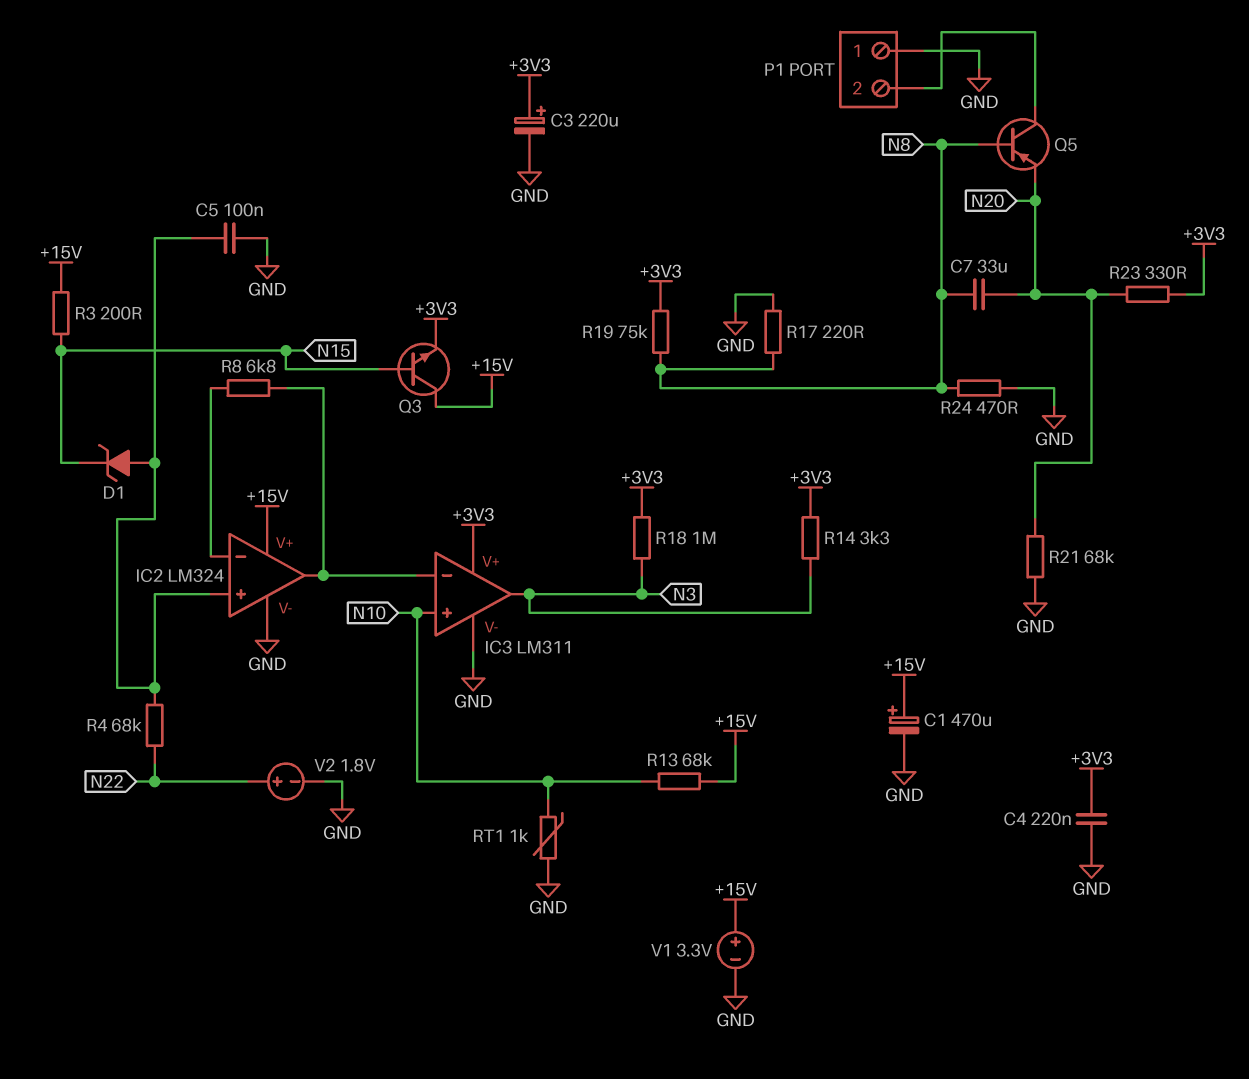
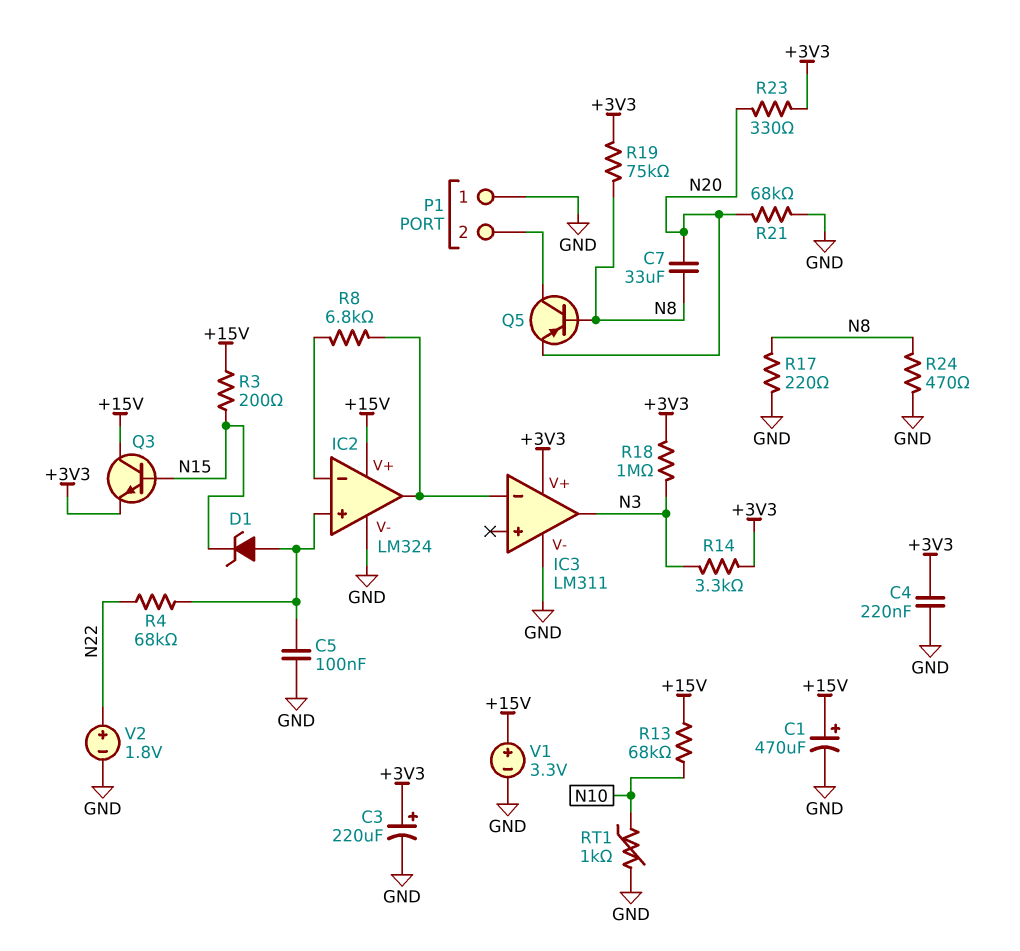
IC3 pin in+: N10 -> none

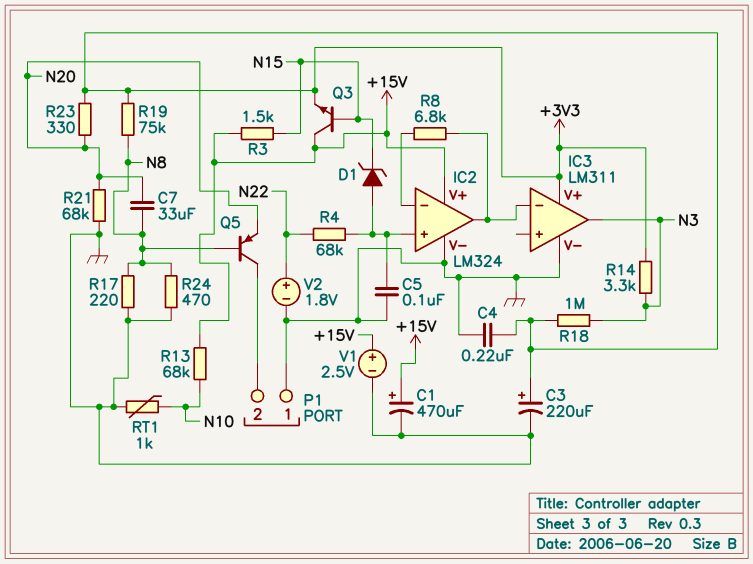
R3: 200 (+15V, N15) -> 1.5k (+15V, N15)
V1: 3.3V (plus +15V, minus GND) -> 2.5V (plus +15V, minus GND)

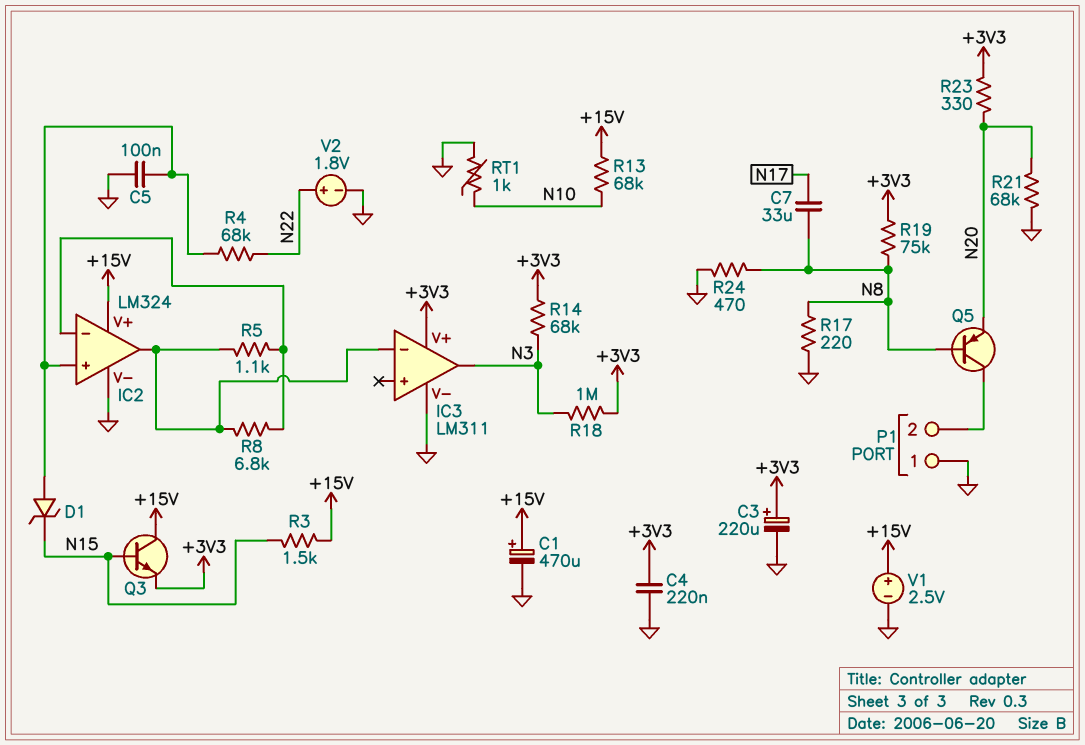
C7: 33uF (N8, N20) -> 33uF (N8, N17)
R5: none -> 1.1k (IC2/in-, IC2/out)
R14: 3.3k (+3V3, N3) -> 68k (+3V3, N3)

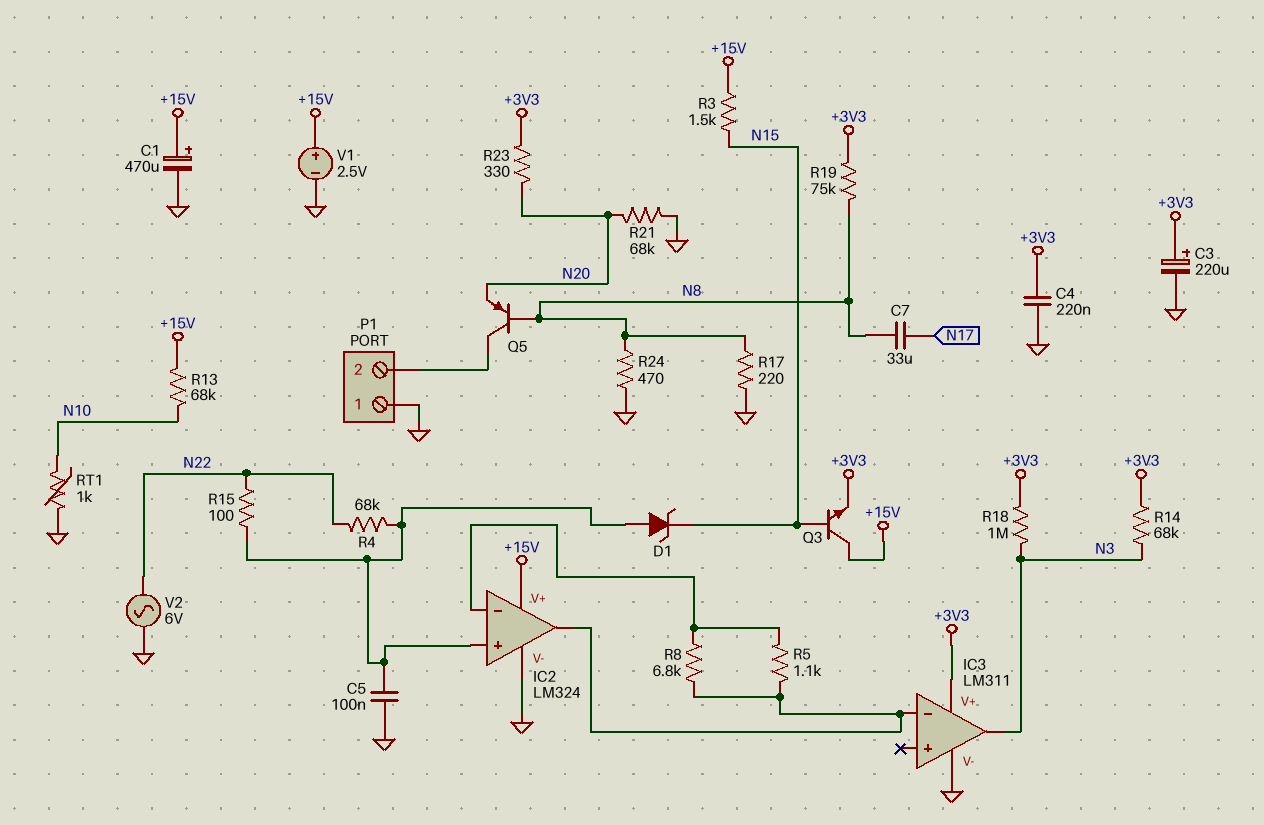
R15: none -> 100 (IC2/in+, N22)
V2: 1.8V (plus N22, minus GND) -> AC 6V (GND, N22)

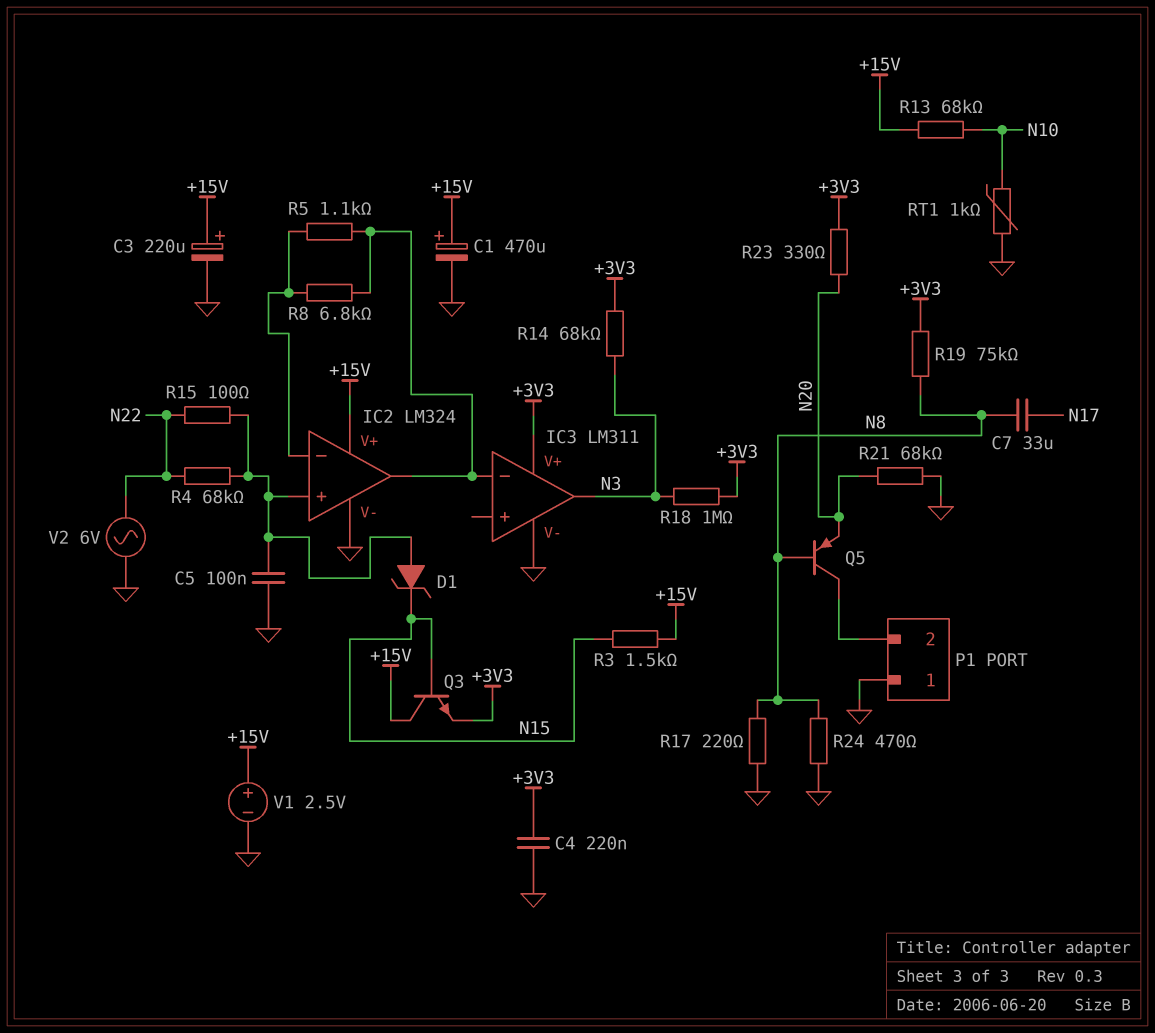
C3: 220uF (plus +3V3, minus GND) -> 220uF (plus +15V, minus GND)

